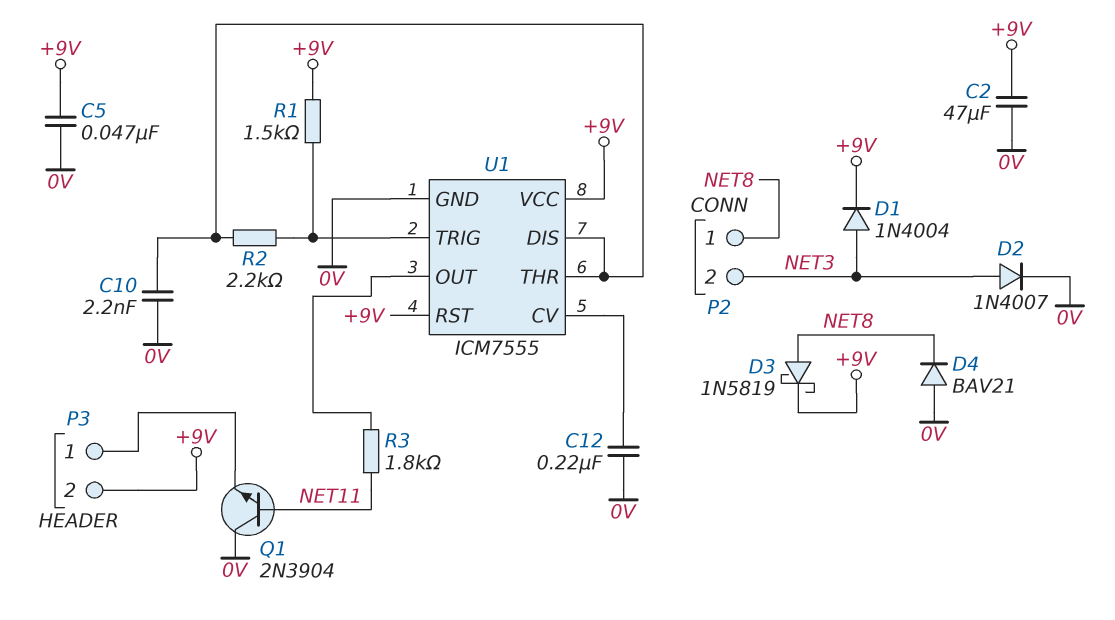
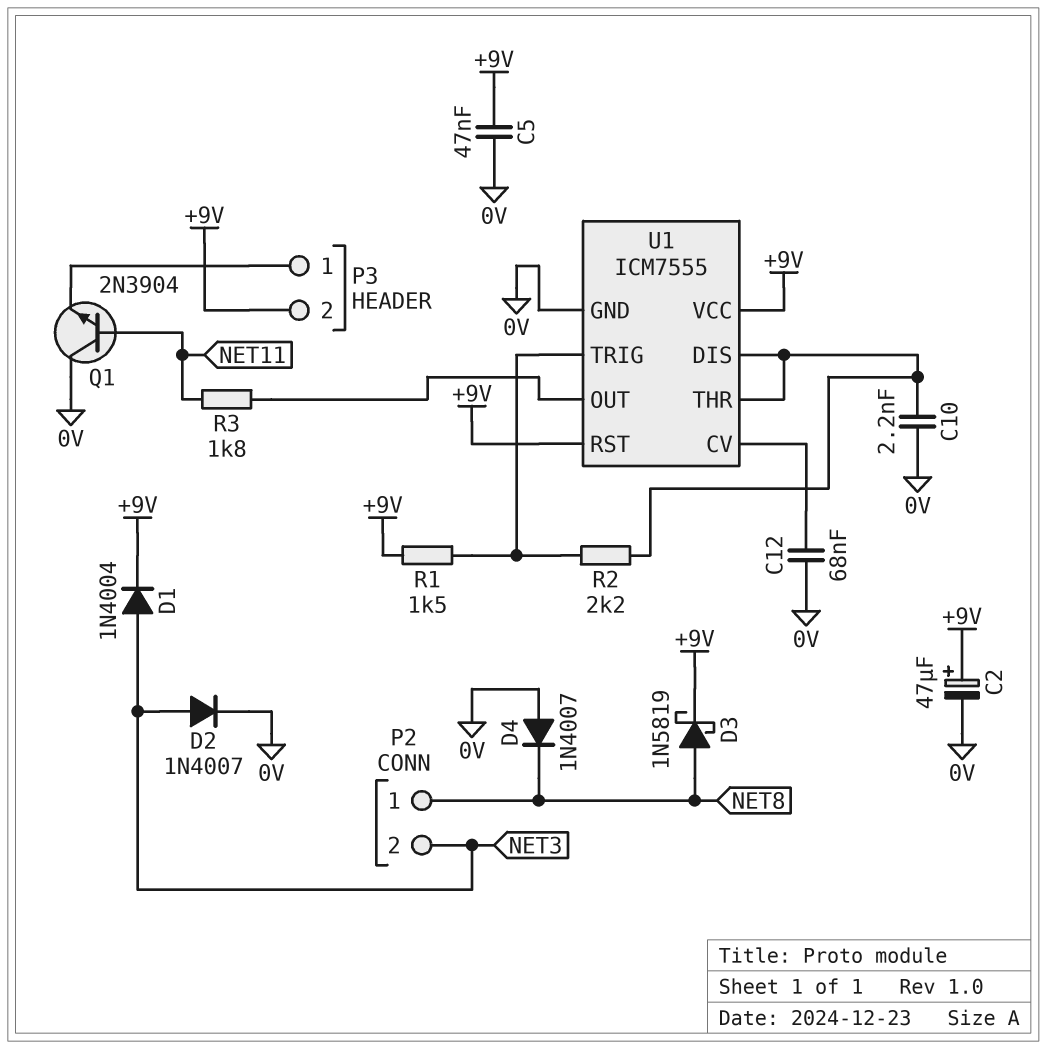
C2: 47uF (+9V, 0V) -> 47uF (plus +9V, minus 0V)
C12: 220nF (0V, U1/CV) -> 68nF (0V, U1/CV)
D4: diode BAV21 (A 0V, K NET8) -> diode 1N4007 (A 0V, K NET8)

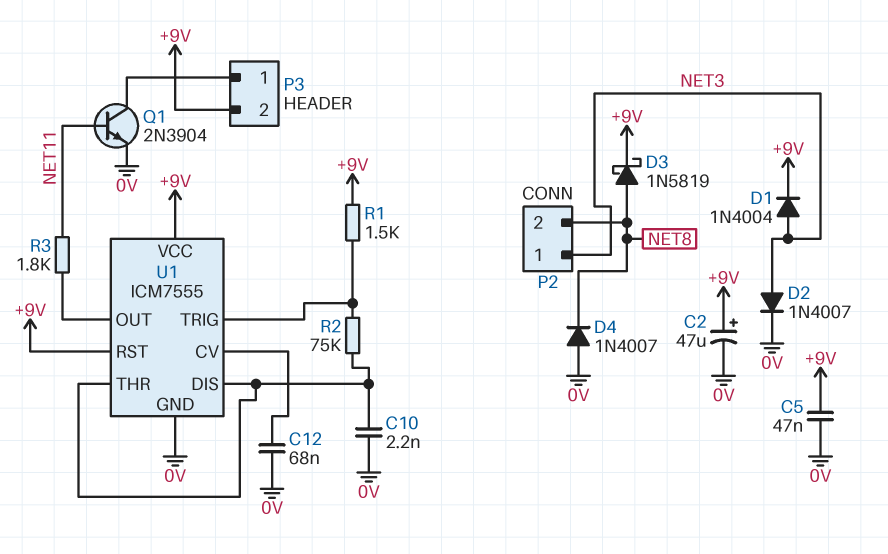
P2 pin 1: NET8 -> NET3
P2 pin 2: NET3 -> NET8
Q1: NPN 2N3904 (B NET11, C 0V, E P3/1) -> NPN 2N3904 (B NET11, C P3/1, E 0V)
R2: 2.2k (U1/DIS, U1/TRIG) -> 75k (U1/DIS, U1/TRIG)

